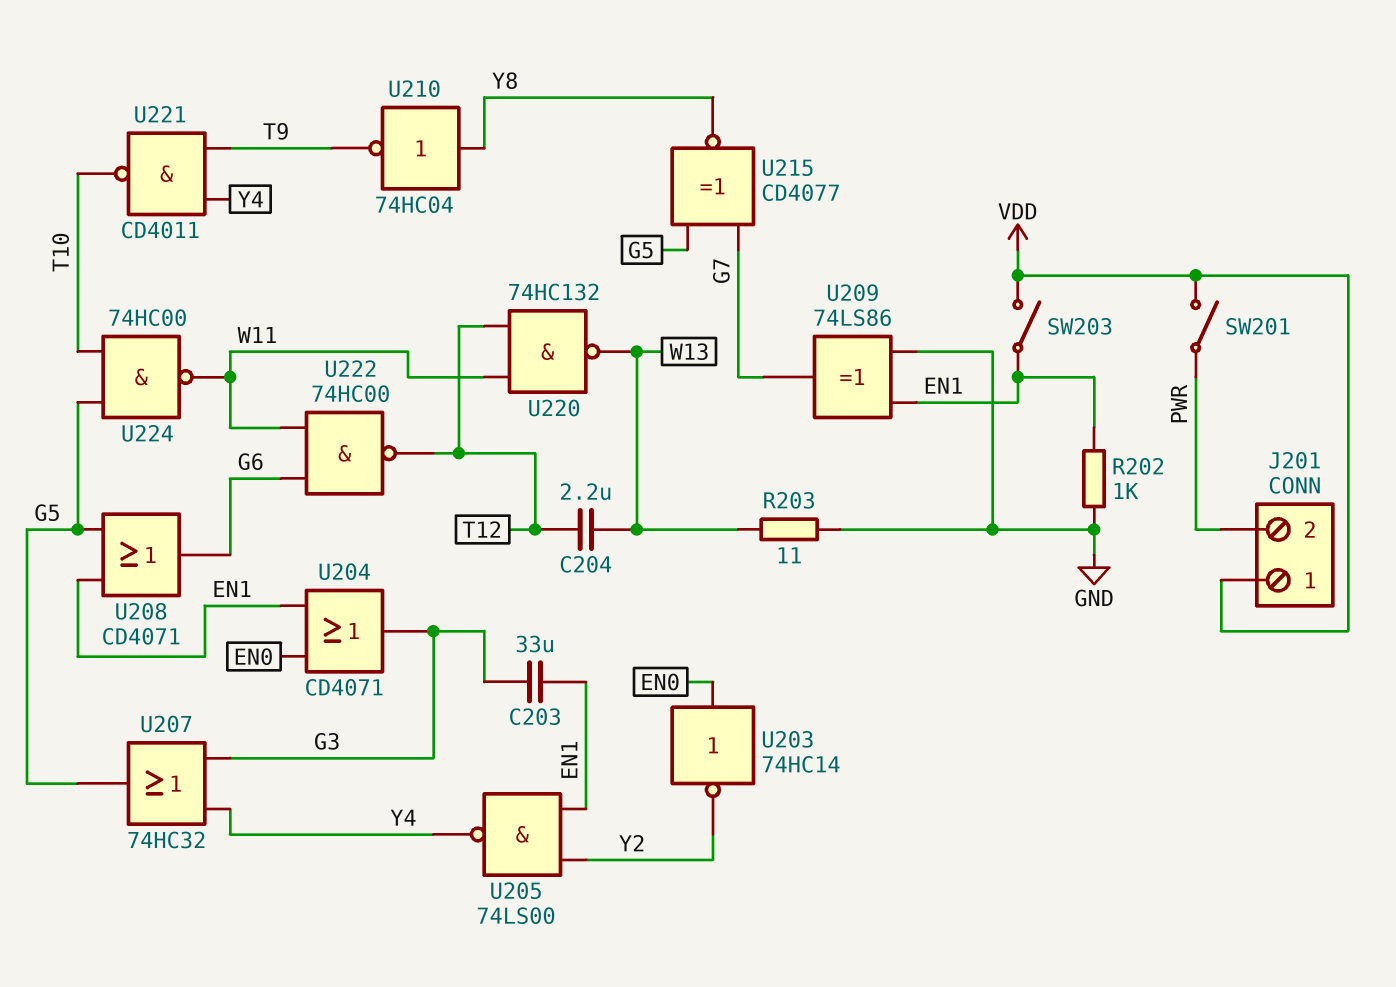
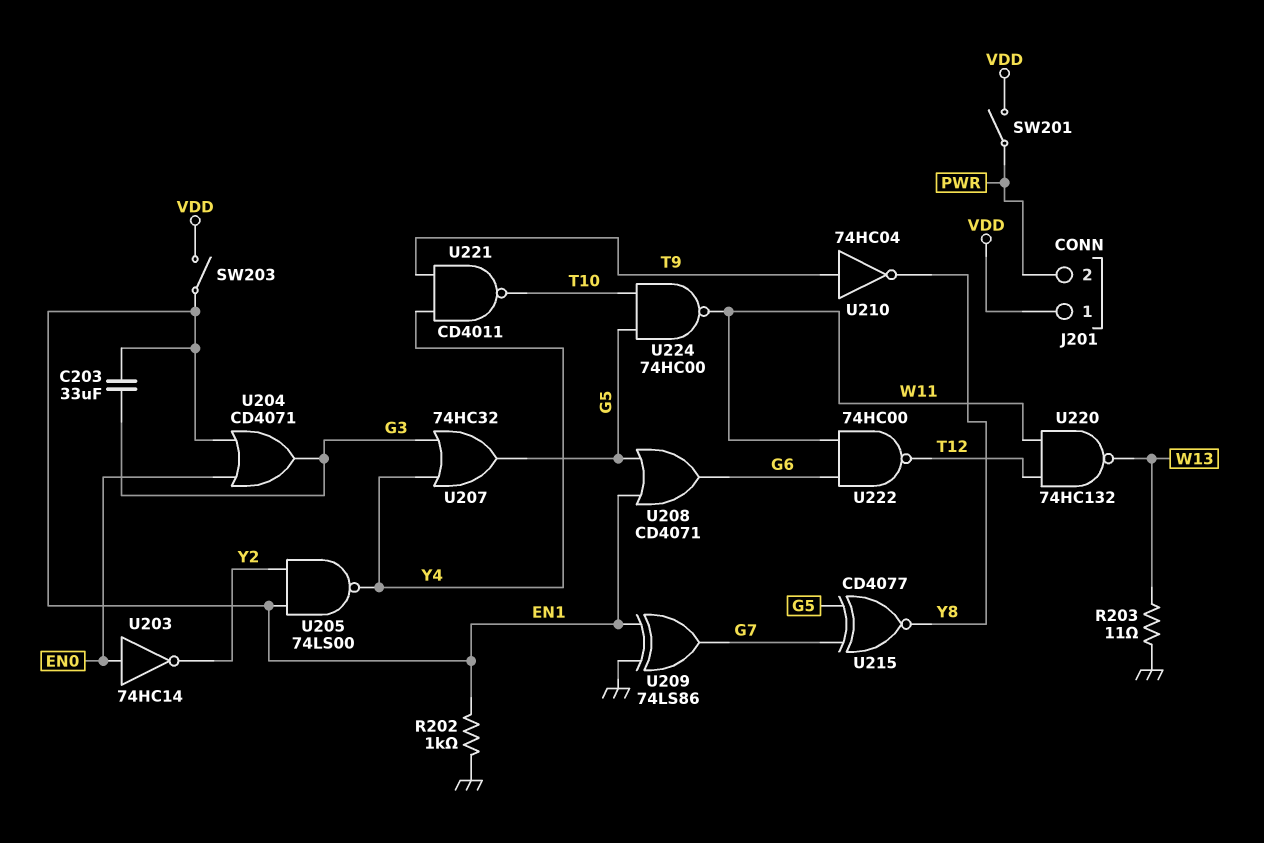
C204: 2.2uF (T12, W13) -> none
U210: NOT 74HC04 (in Y8, out T9) -> NOT 74HC04 (in T9, out Y8)

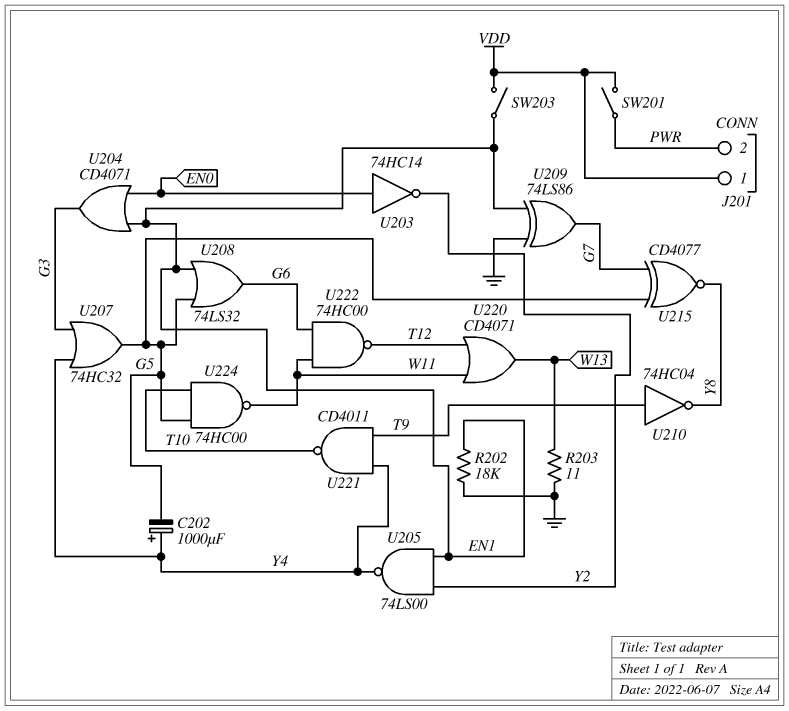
C202: none -> 1000uF (plus Y4, minus G5)
C203: 33uF (EN1, G3) -> none
R202: 1k (EN1, GND) -> 18k (EN1, GND)
U208: OR CD4071 (in EN1, in G5, out G6) -> OR 74LS32 (in EN1, in G5, out G6)
U220: NAND 74HC132 (in T12, in W11, out W13) -> OR CD4071 (in T12, in W11, out W13)

